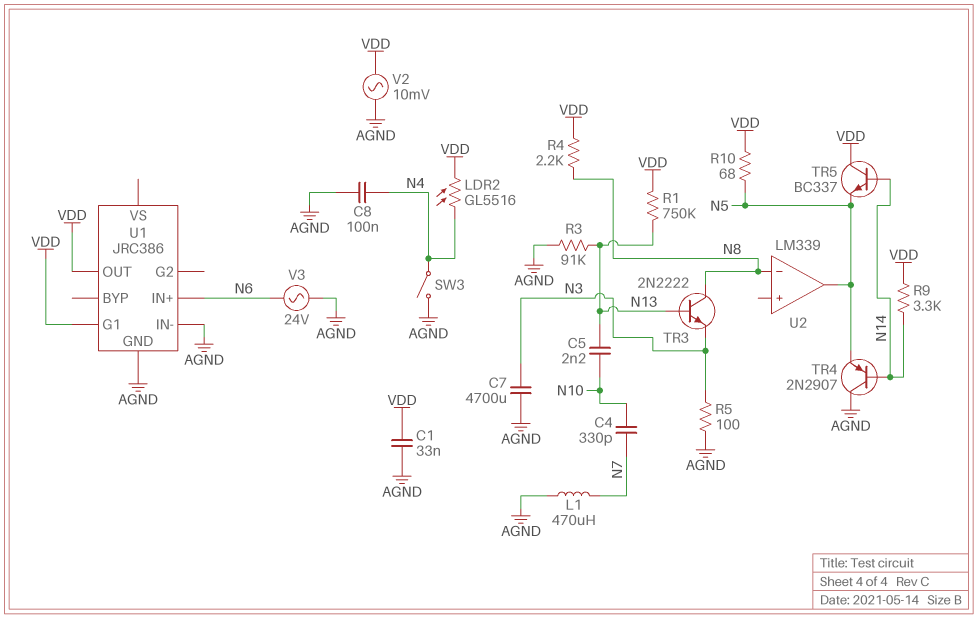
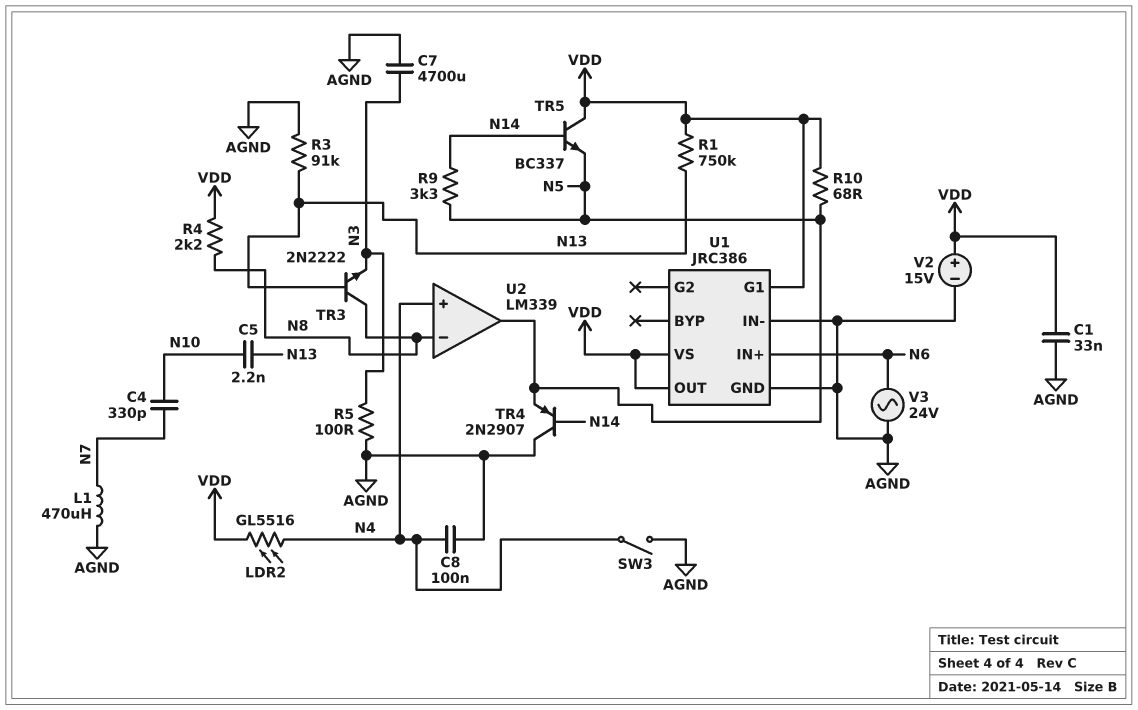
R9: 3.3k (N14, VDD) -> 3.3k (N5, N14)
U1 pin VS: none -> VDD
U2 pin in+: none -> N4
V2: AC 10mV (AGND, VDD) -> 15V (plus VDD, minus AGND)

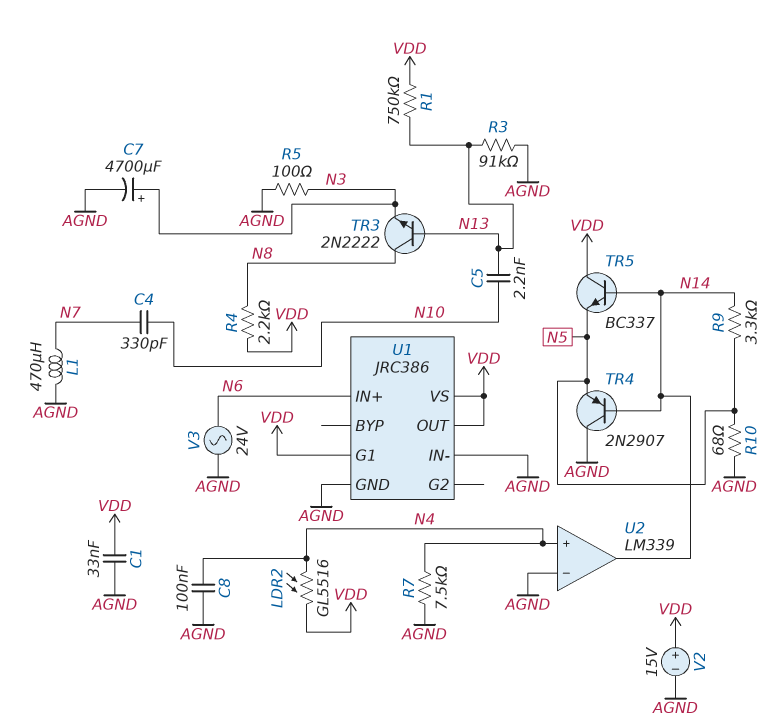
C7: 4700uF (AGND, N3) -> 4700uF (plus N3, minus AGND)
R7: none -> 7.5k (AGND, N4)
R10: 68 (N5, VDD) -> 68 (AGND, N5)
SW3: switch (AGND, N4) -> none
U2 pin in-: N8 -> AGND
U2 pin out: N5 -> N14

